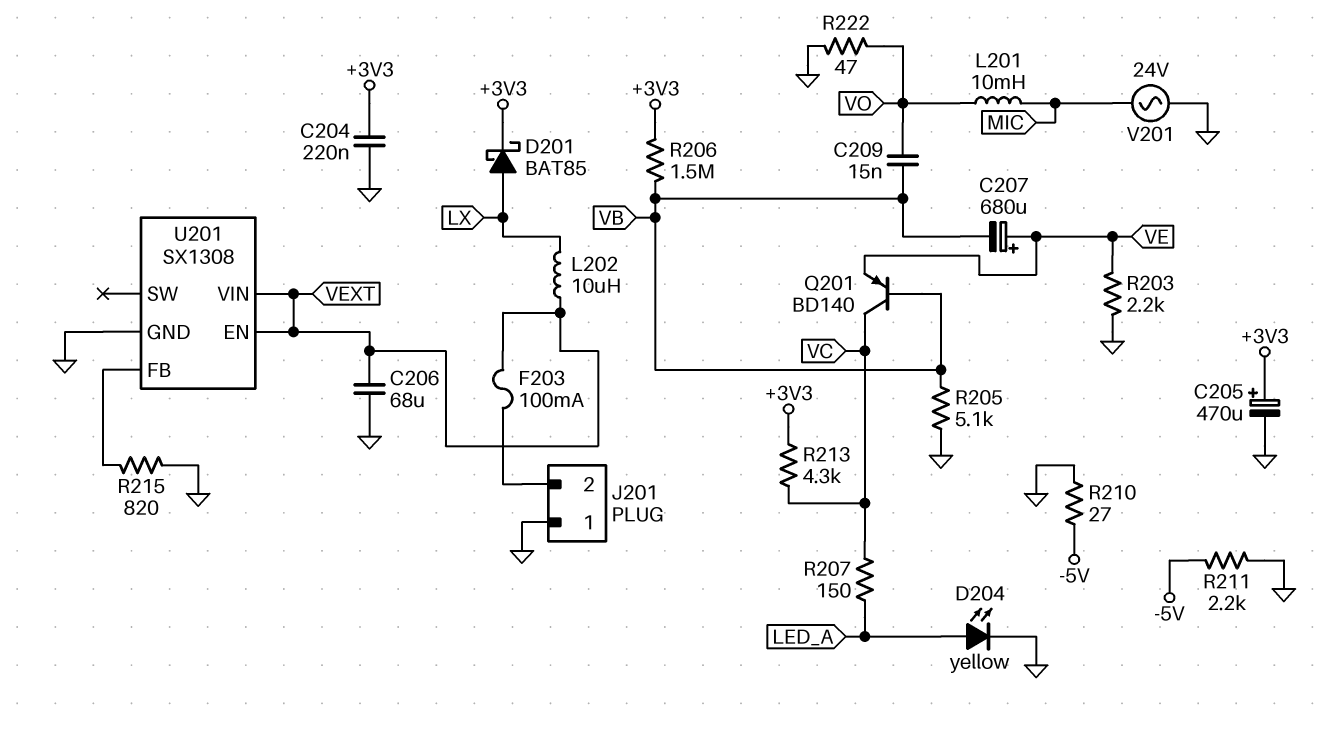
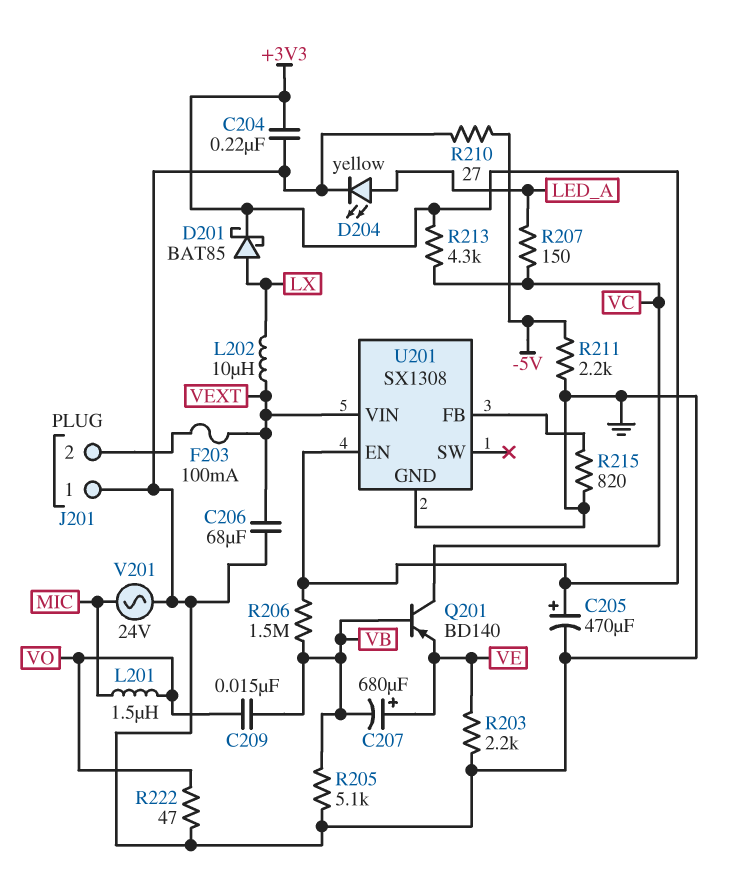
L201: 10mH (MIC, VO) -> 1.5uH (MIC, VO)
U201 pin EN: VEXT -> +3V3

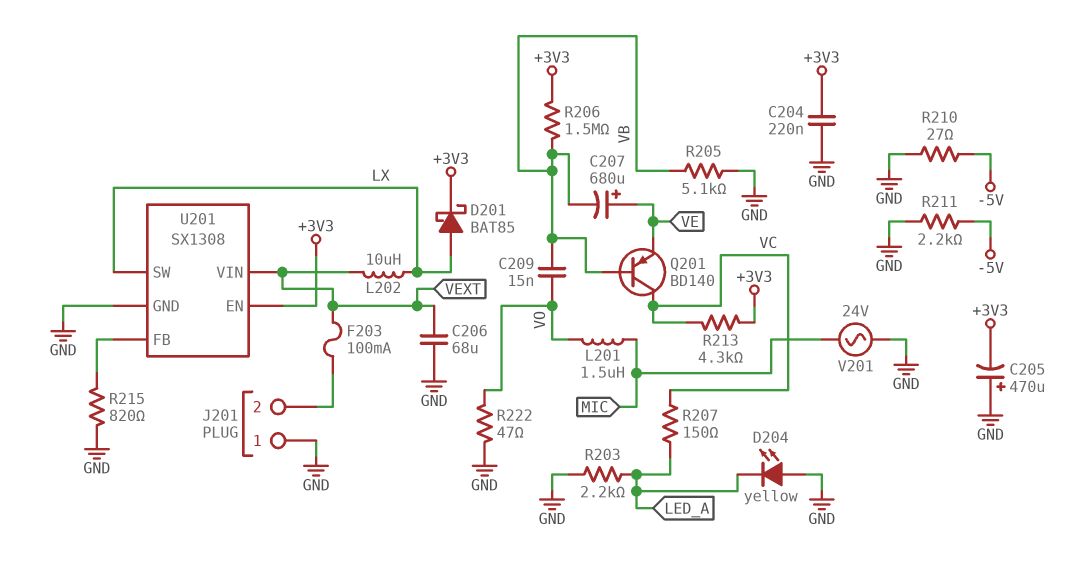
C205: 470uF (plus +3V3, minus GND) -> 470uF (plus GND, minus +3V3)
D204: LED yellow (A LED_A, K GND) -> LED yellow (A GND, K LED_A)
R203: 2.2k (GND, VE) -> 2.2k (GND, LED_A)
U201 pin SW: none -> LX

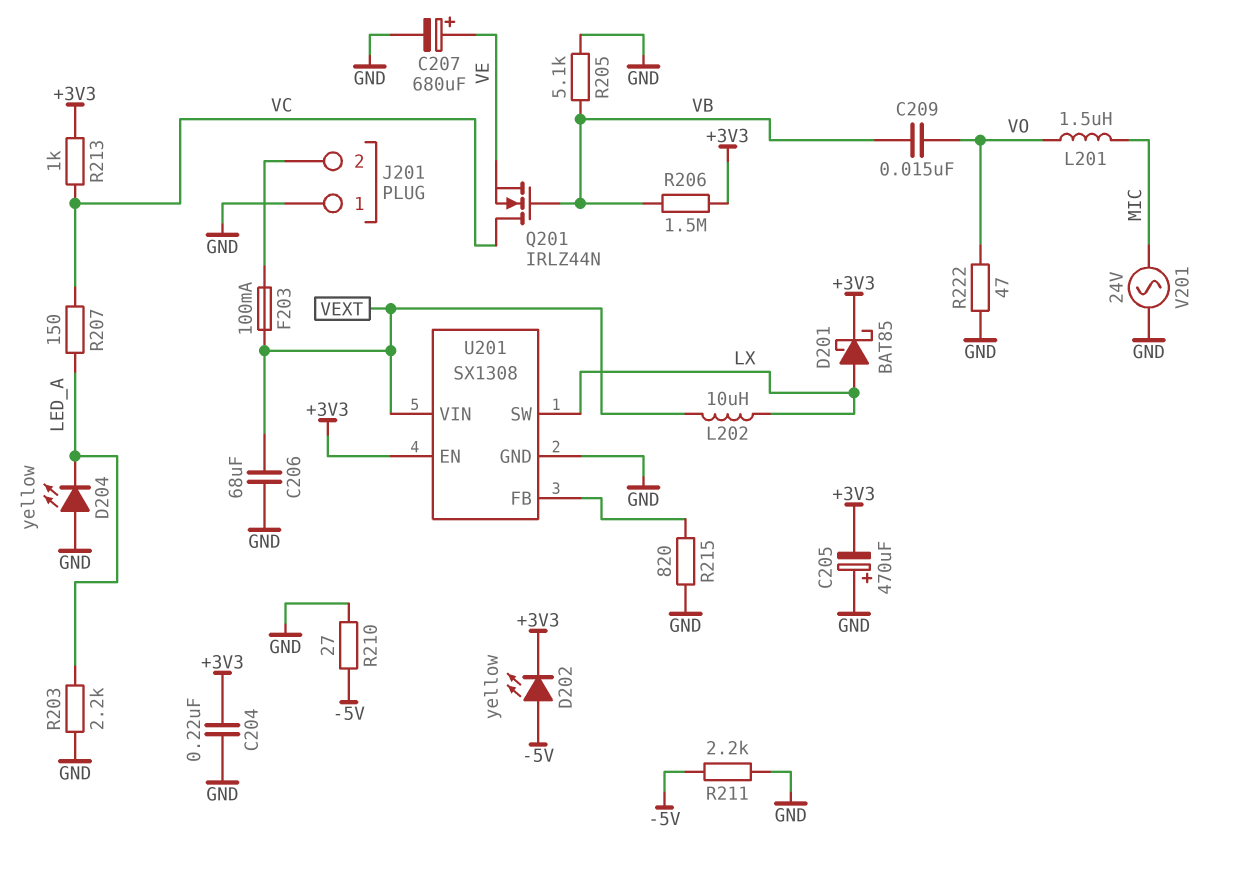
C207: 680uF (plus VE, minus VB) -> 680uF (plus VE, minus GND)
D202: none -> LED yellow (A -5V, K +3V3)
Q201: PNP BD140 (B VB, C VC, E VE) -> NMOS IRLZ44N (G VB, D VC, S VE)
R213: 4.3k (+3V3, VC) -> 1k (+3V3, VC)

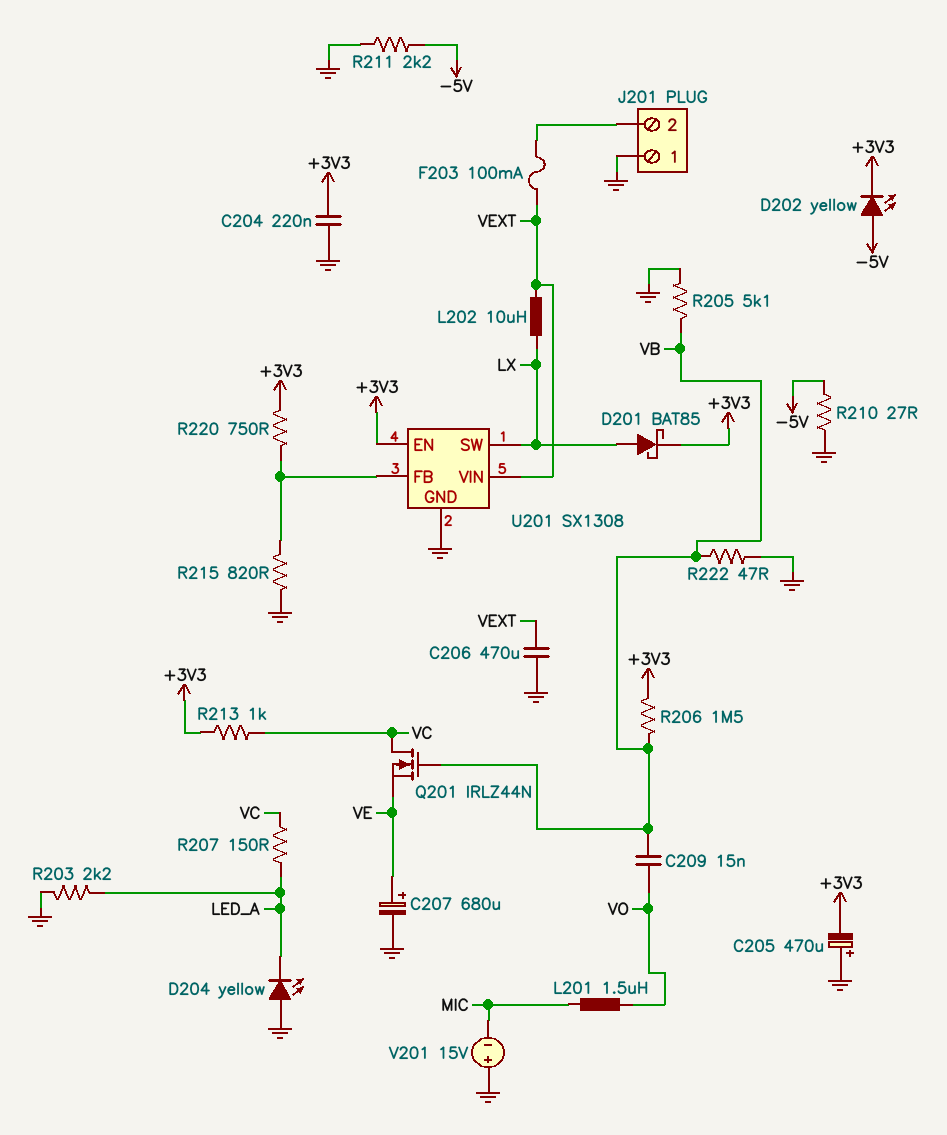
C206: 68uF (GND, VEXT) -> 470uF (GND, VEXT)
R220: none -> 750 (+3V3, U201/FB)
R222: 47 (GND, VO) -> 47 (GND, VB)
V201: AC 24V (GND, MIC) -> 15V (plus GND, minus MIC)

